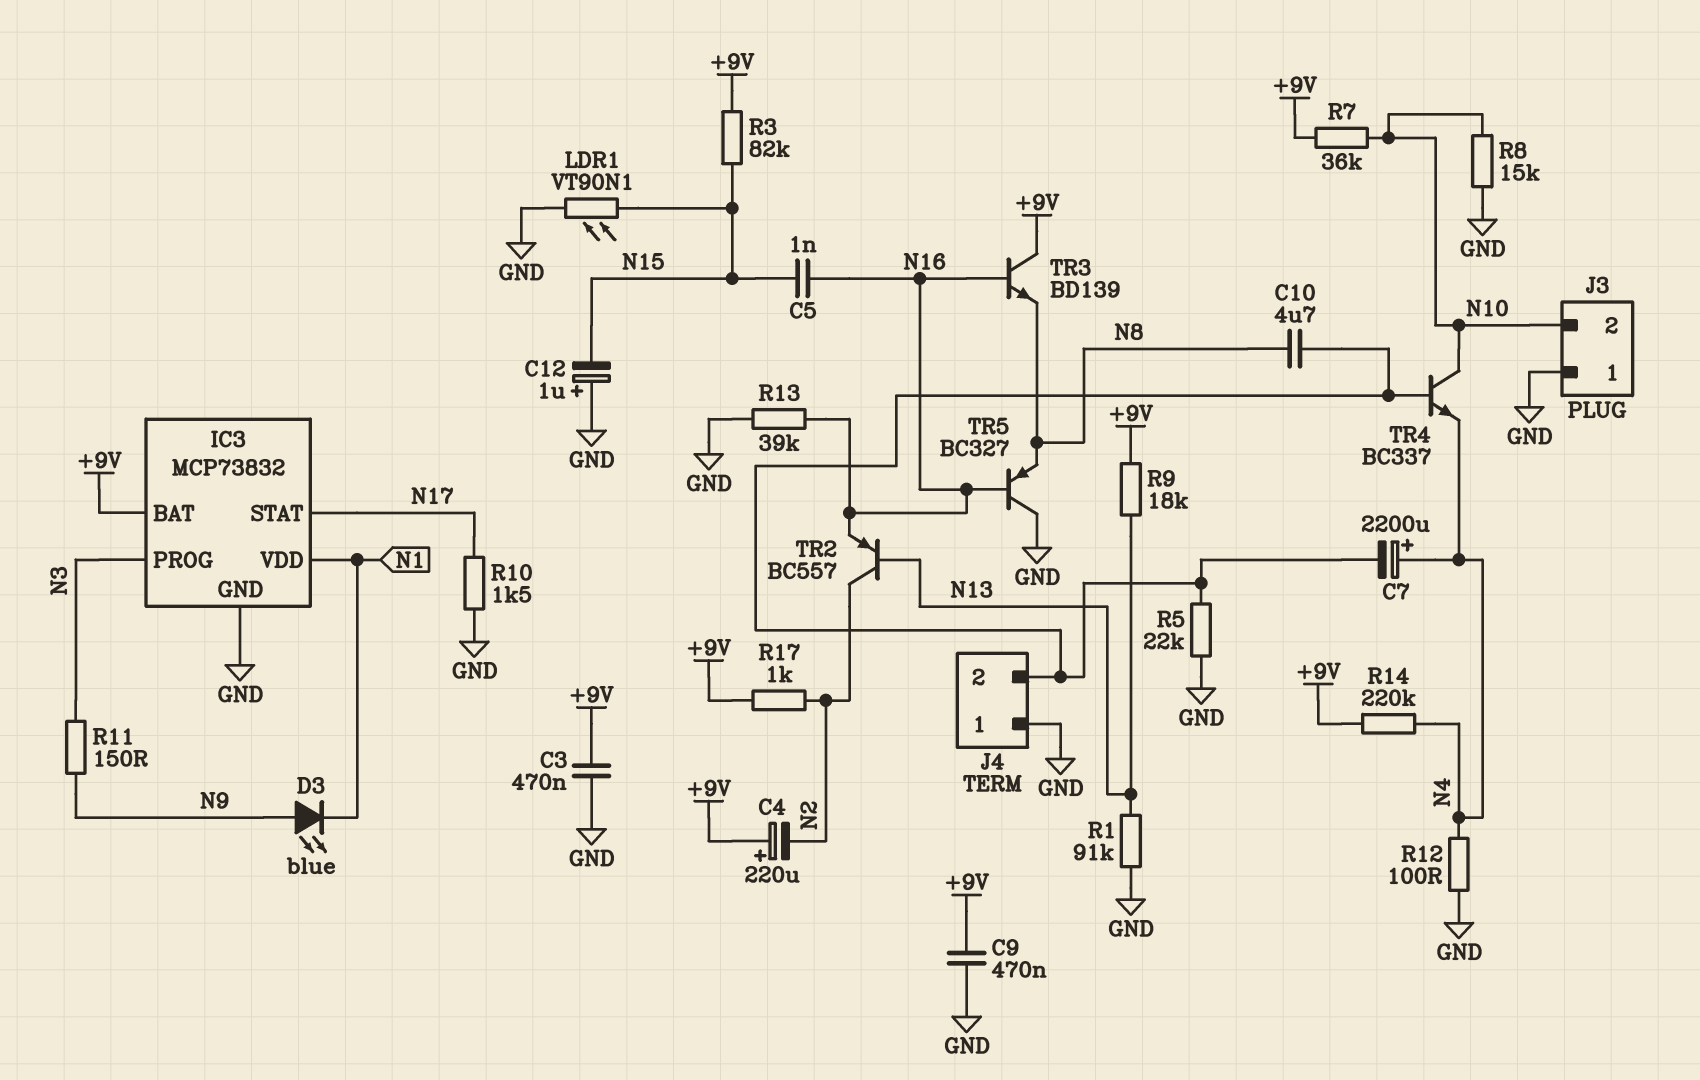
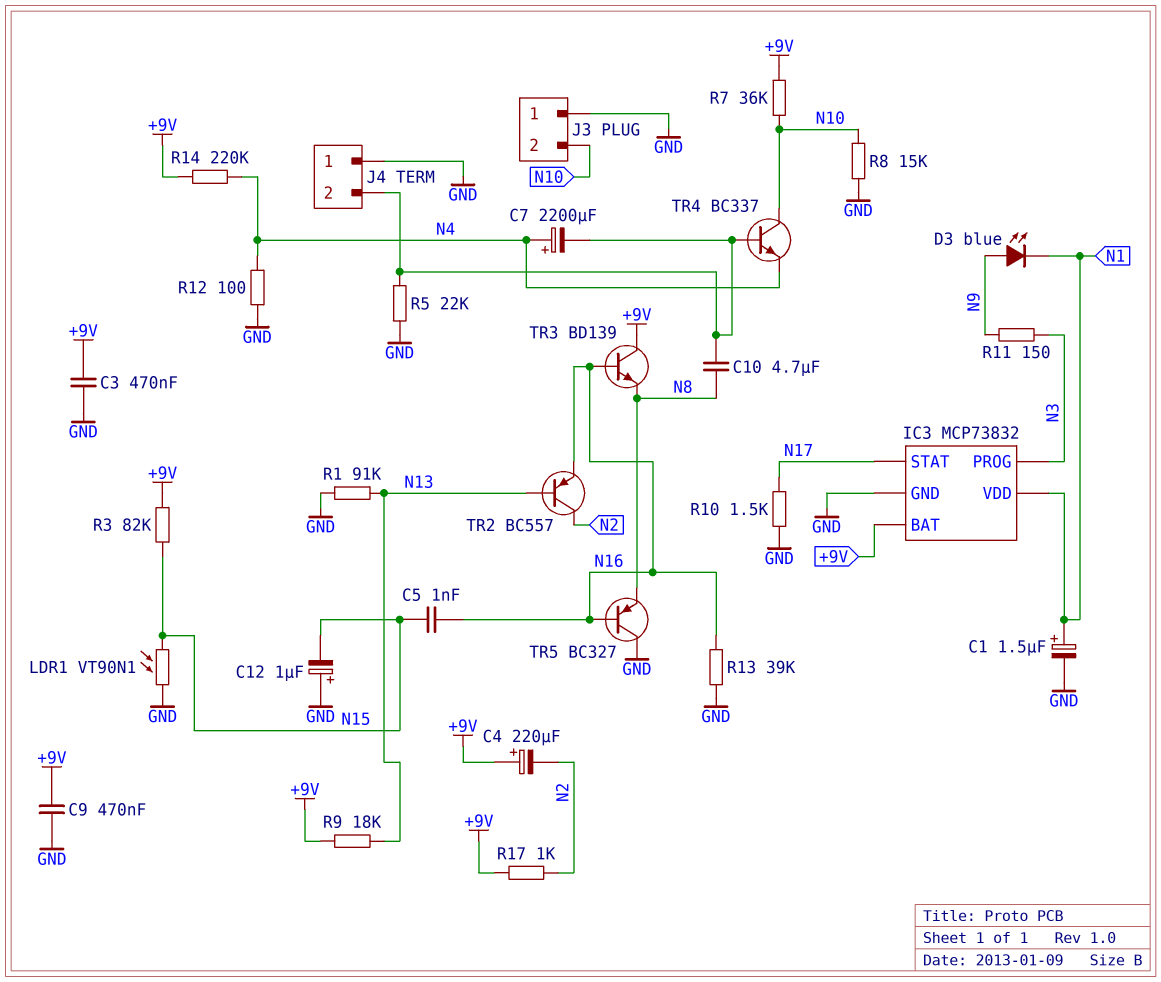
C1: none -> 1.5uF (plus N1, minus GND)

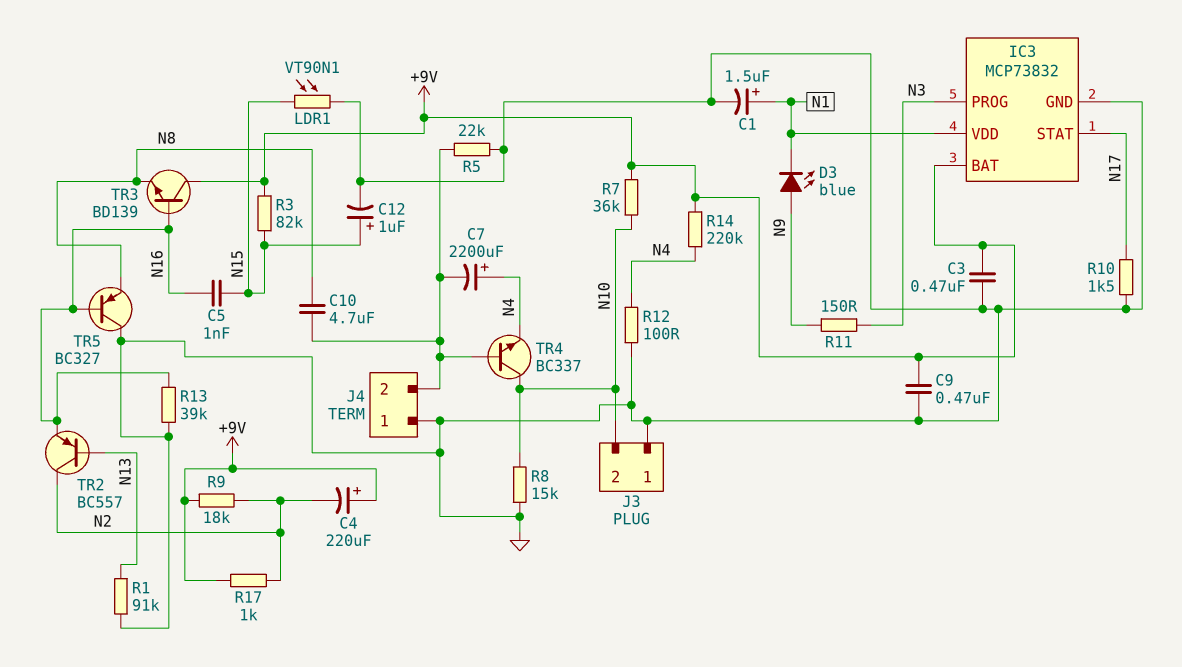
C12: 1uF (plus GND, minus N15) -> 1uF (plus N15, minus GND)
R9: 18k (+9V, N13) -> 18k (+9V, N2)

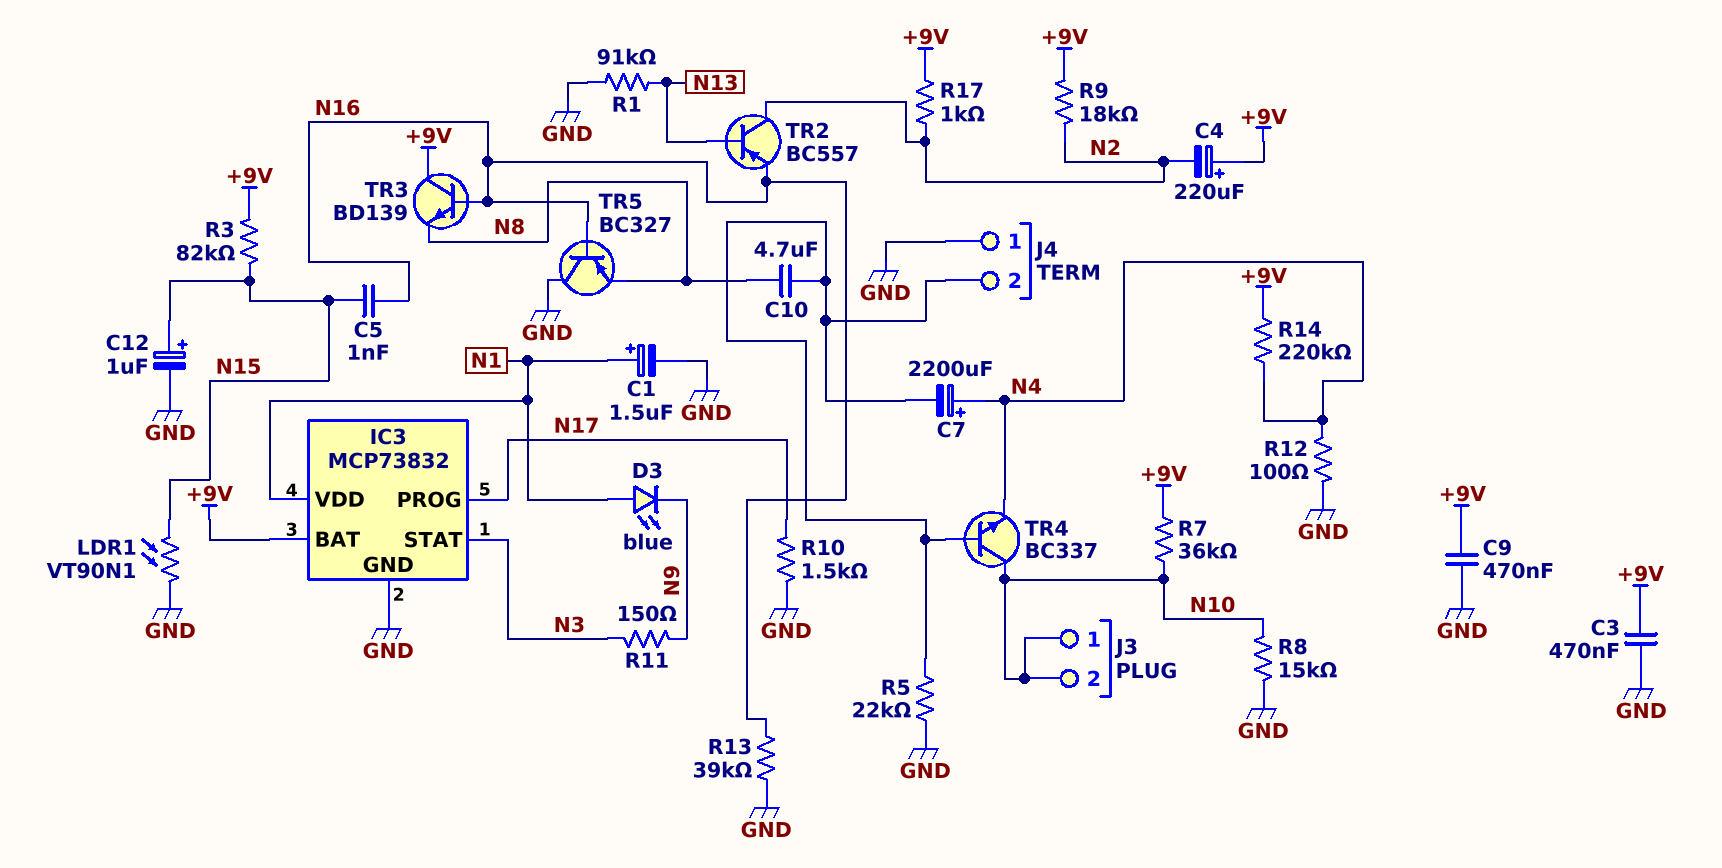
D3: LED blue (A N9, K N1) -> LED blue (A N1, K N9)
IC3 pin PROG: N3 -> N17
IC3 pin STAT: N17 -> N3
J3 pin 1: GND -> N10

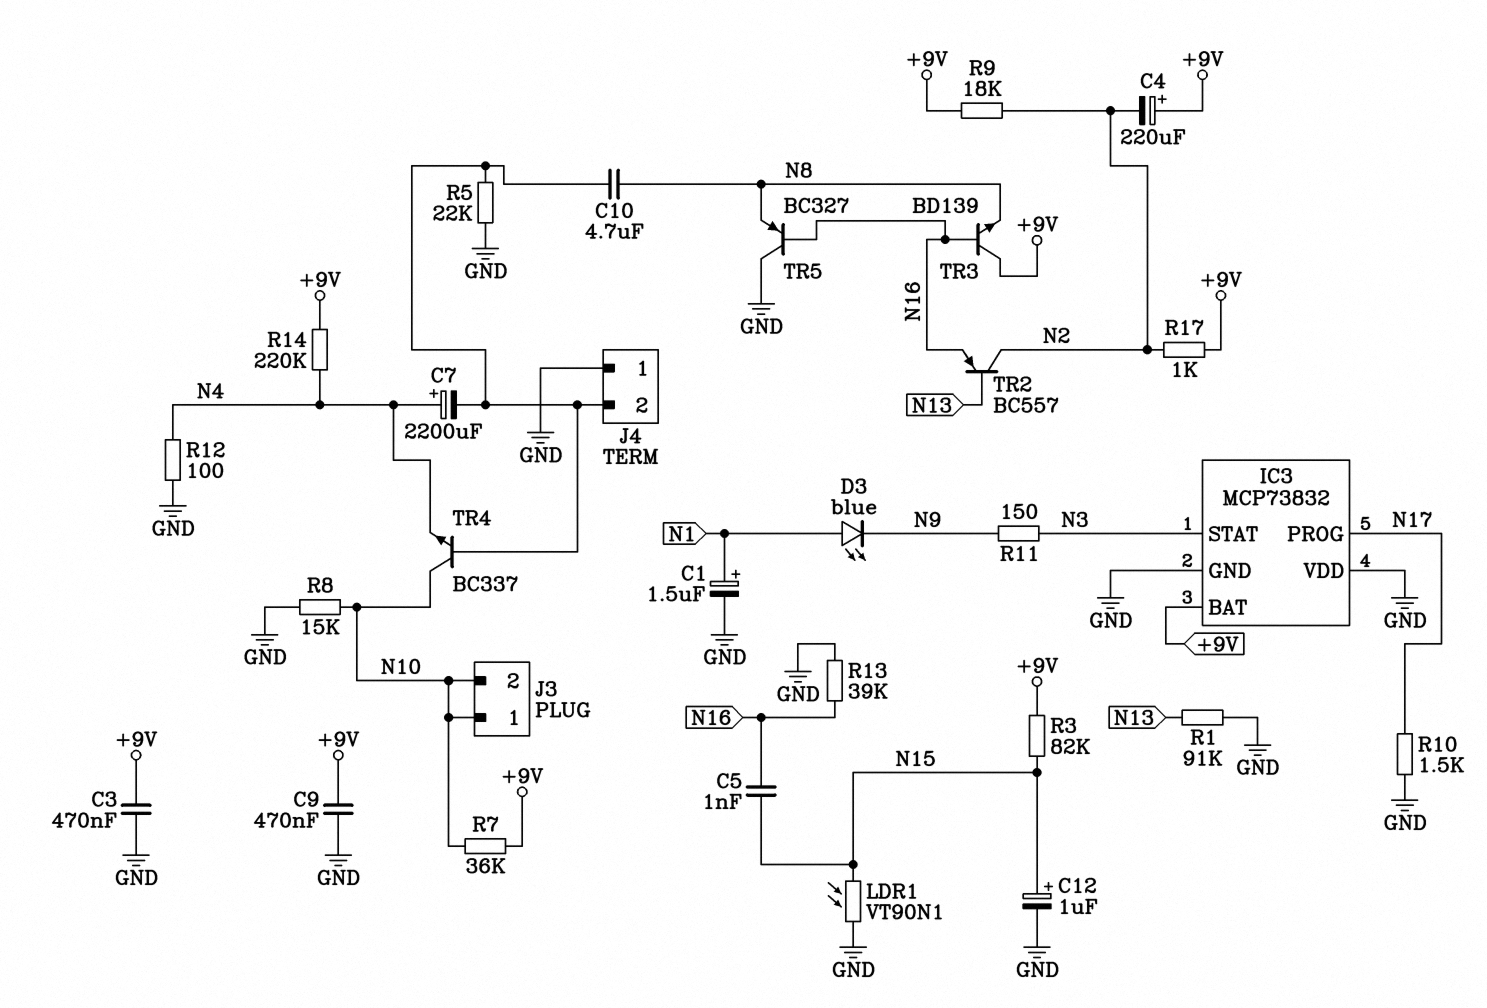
IC3 pin VDD: N1 -> GND

